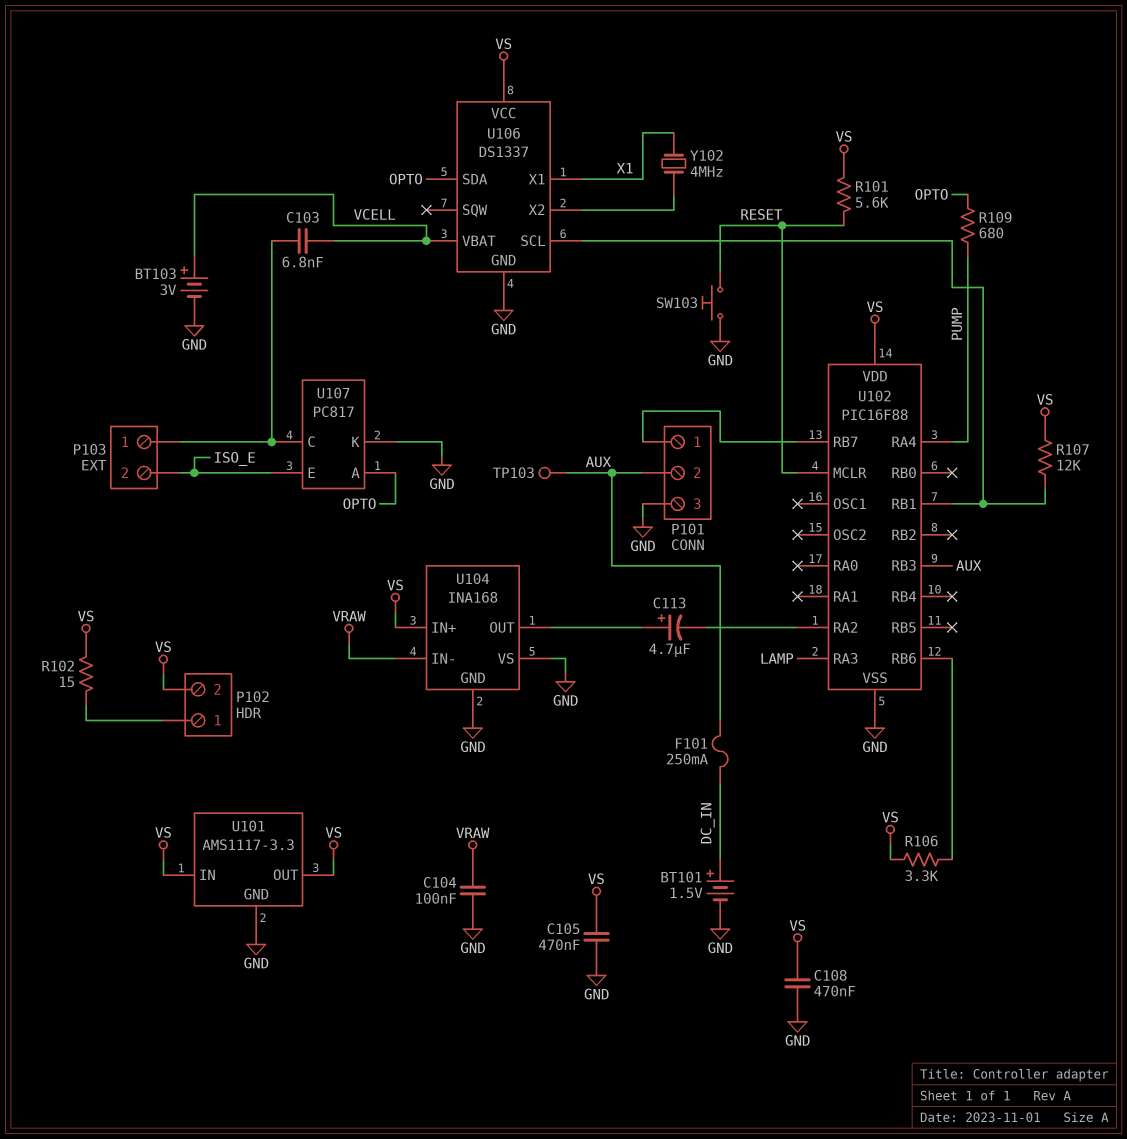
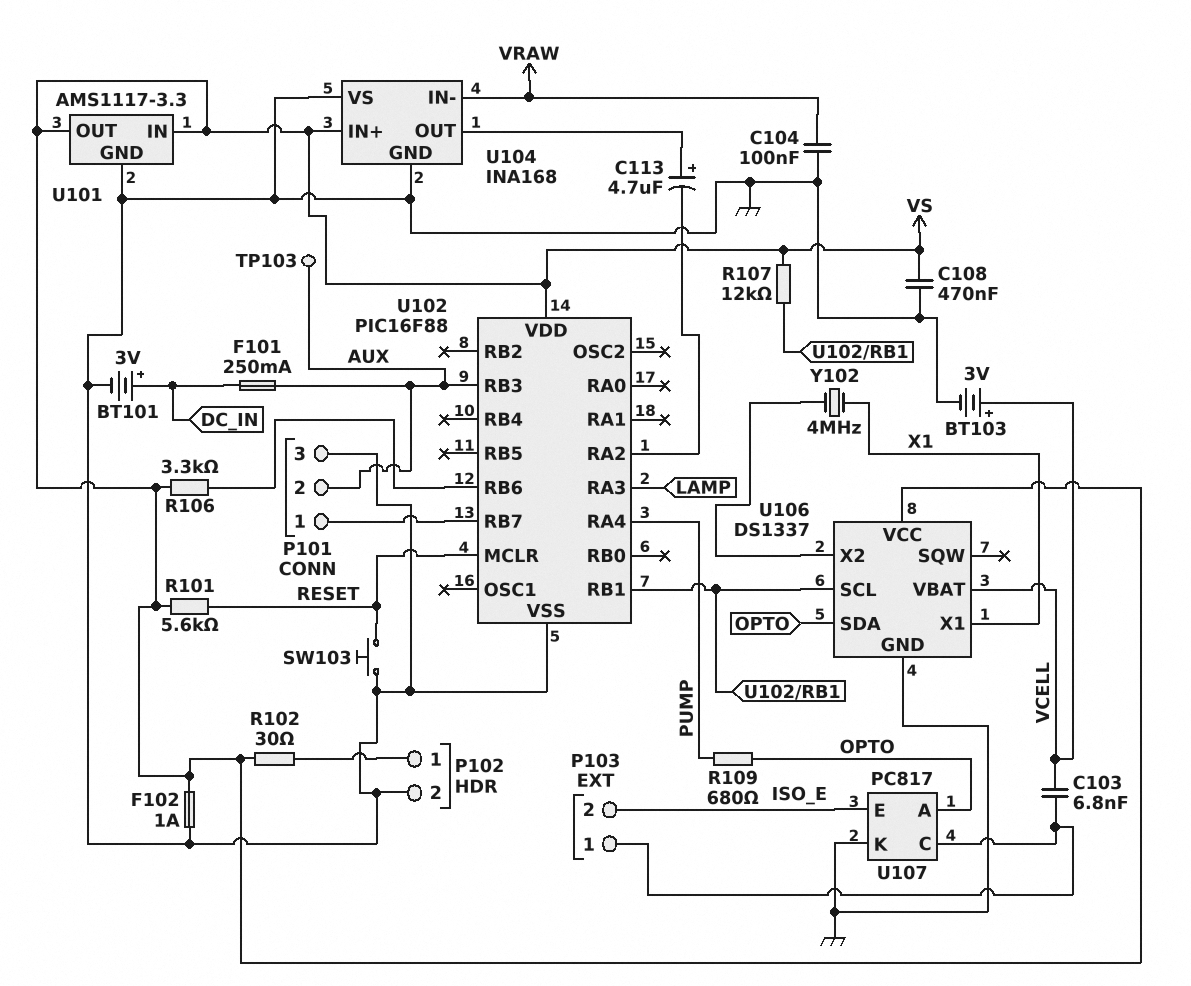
BT101: 1.5V (plus DC_IN, minus GND) -> 3V (plus DC_IN, minus GND)
C105: 470nF (GND, VS) -> none
F102: none -> 1A (GND, VS)
P102 pin 2: VS -> GND
R102: 15 (P102/1, VS) -> 30 (P102/1, VS)

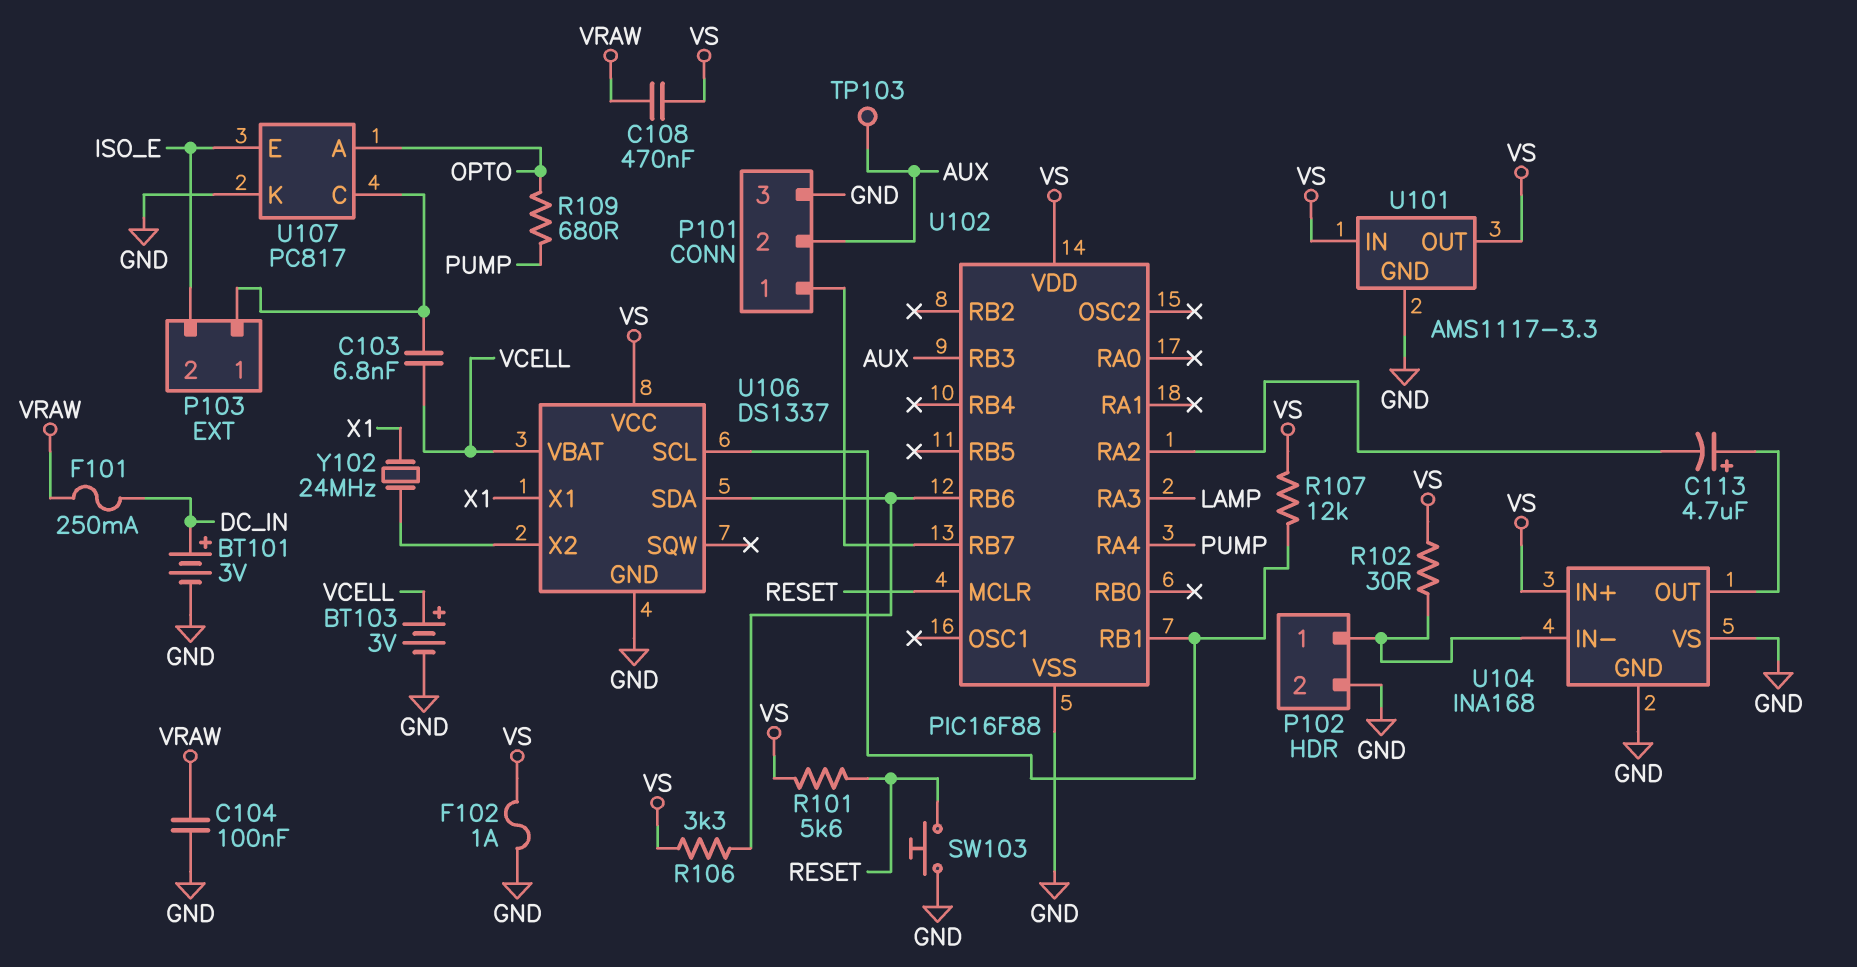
C108: 470nF (GND, VS) -> 470nF (VRAW, VS)
F101: 250mA (AUX, DC_IN) -> 250mA (DC_IN, VRAW)
U104 pin IN-: VRAW -> P102/1
U106 pin SDA: OPTO -> U102/RB6
Y102: 4MHz (U106/X2, X1) -> 24MHz (U106/X2, X1)

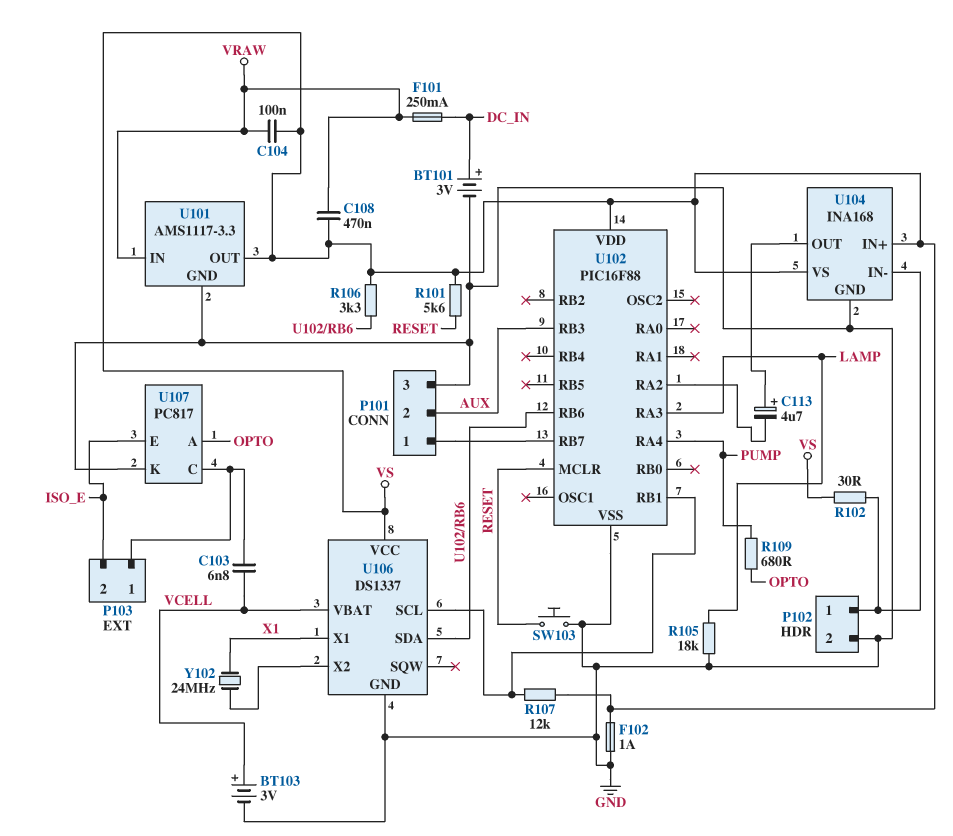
C104: 100nF (GND, VRAW) -> 100nF (VRAW, VS)
R105: none -> 18k (GND, LAMP)
TP103: test point (AUX) -> none
U101 pin IN: VS -> VRAW
U104 pin VS: GND -> VS

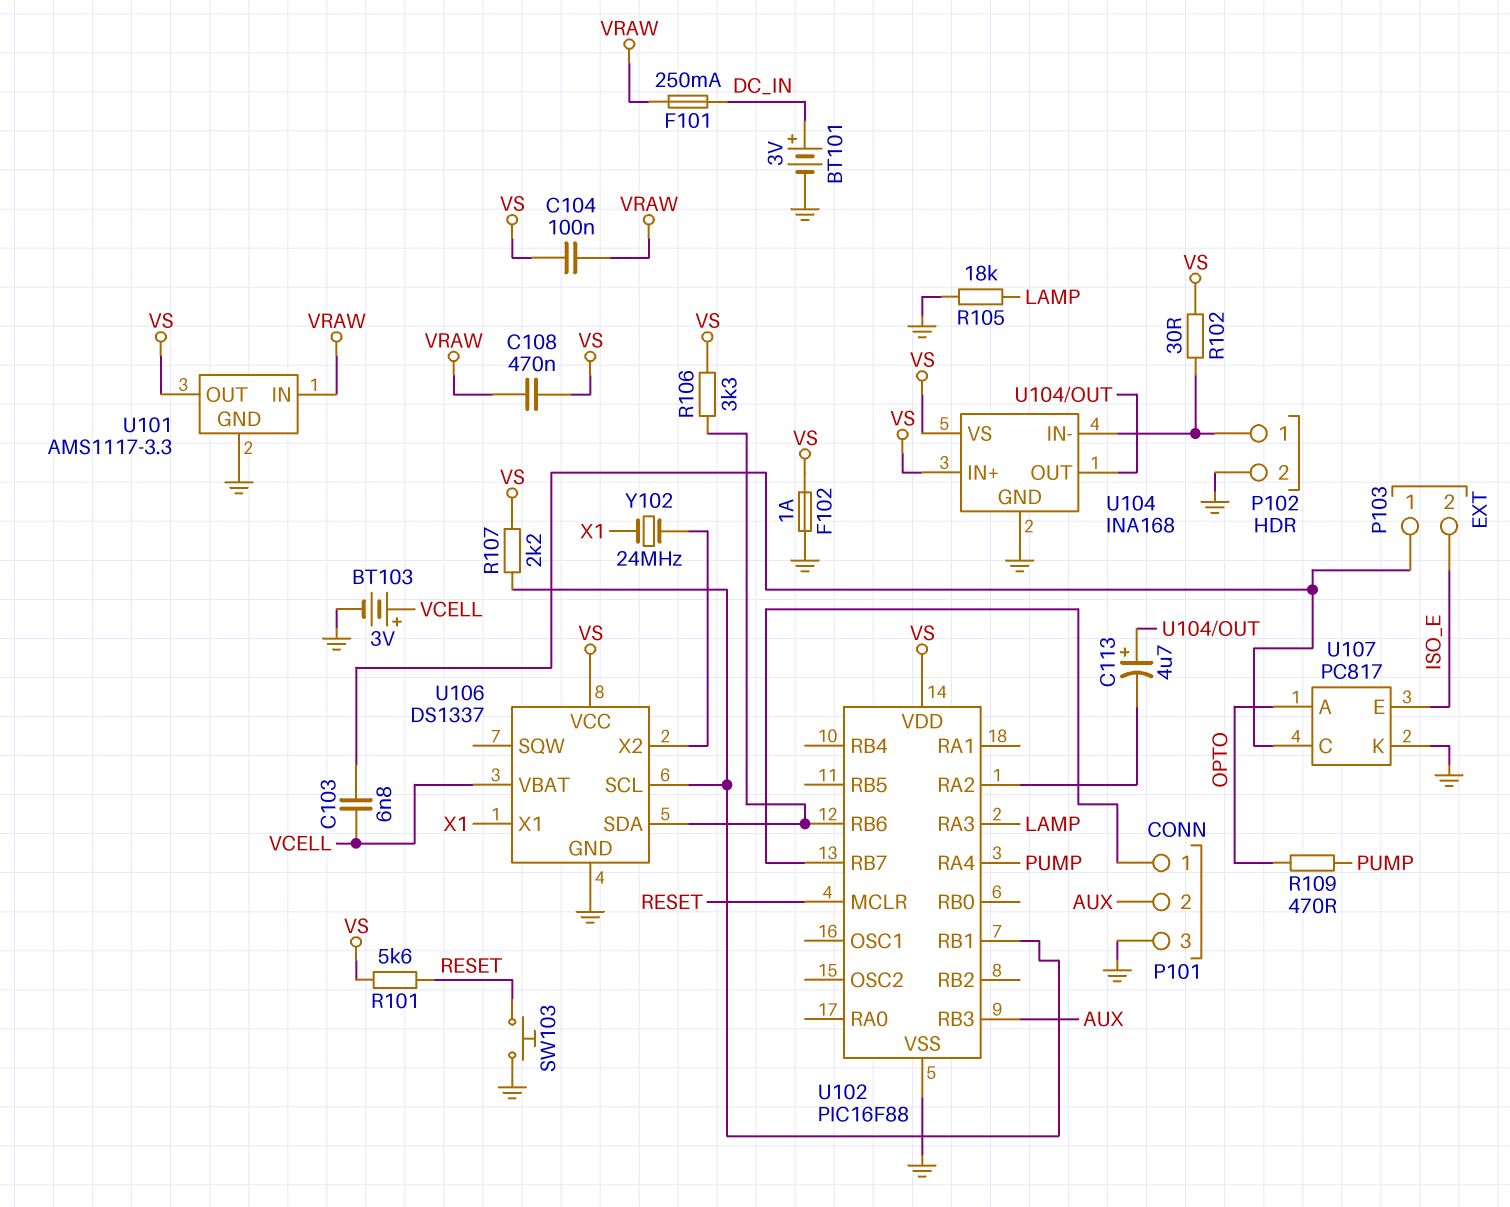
R107: 12k (U102/RB1, VS) -> 2.2k (U102/RB1, VS)
R109: 680 (OPTO, PUMP) -> 470 (OPTO, PUMP)

